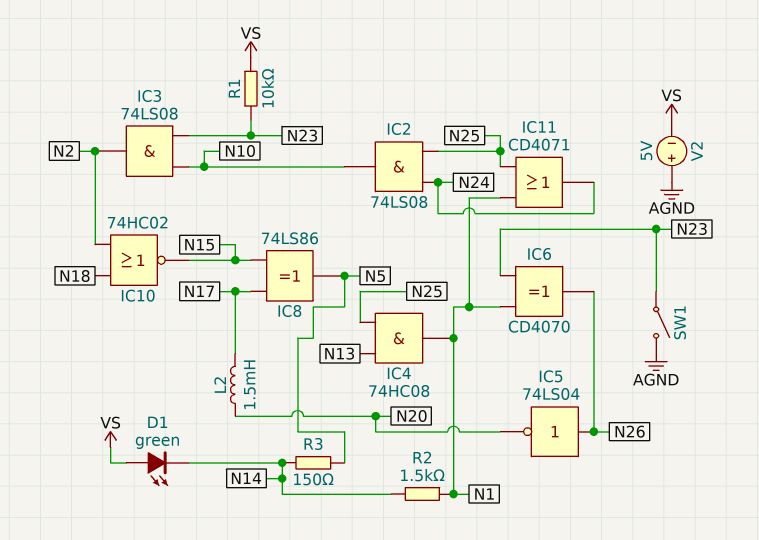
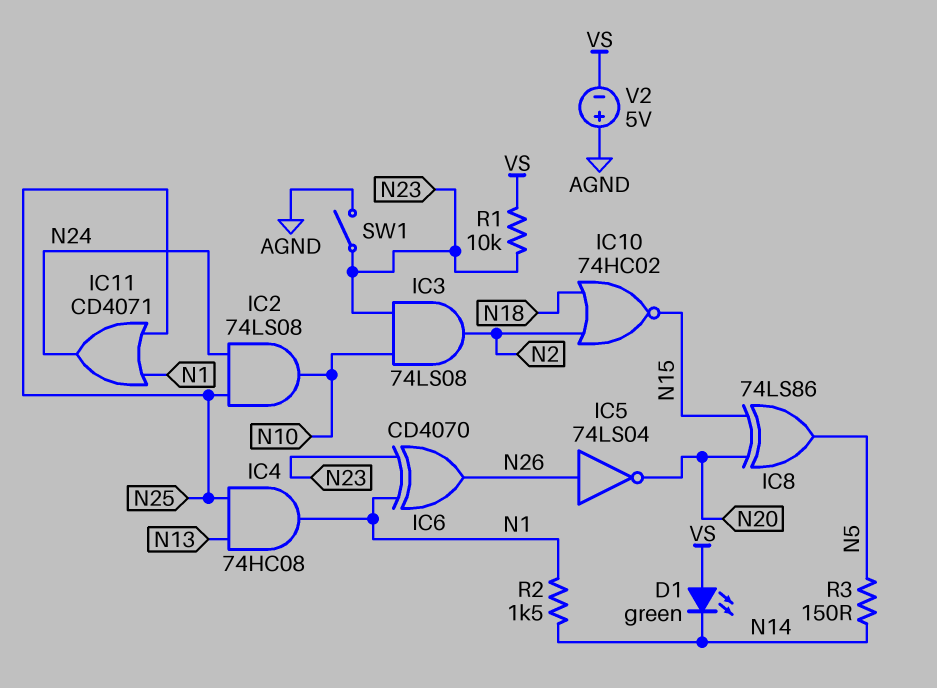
IC8: XOR 74LS86 (in N15, in N17, out N5) -> XOR 74LS86 (in N15, in N20, out N5)
L2: 1.5mH (N17, N20) -> none

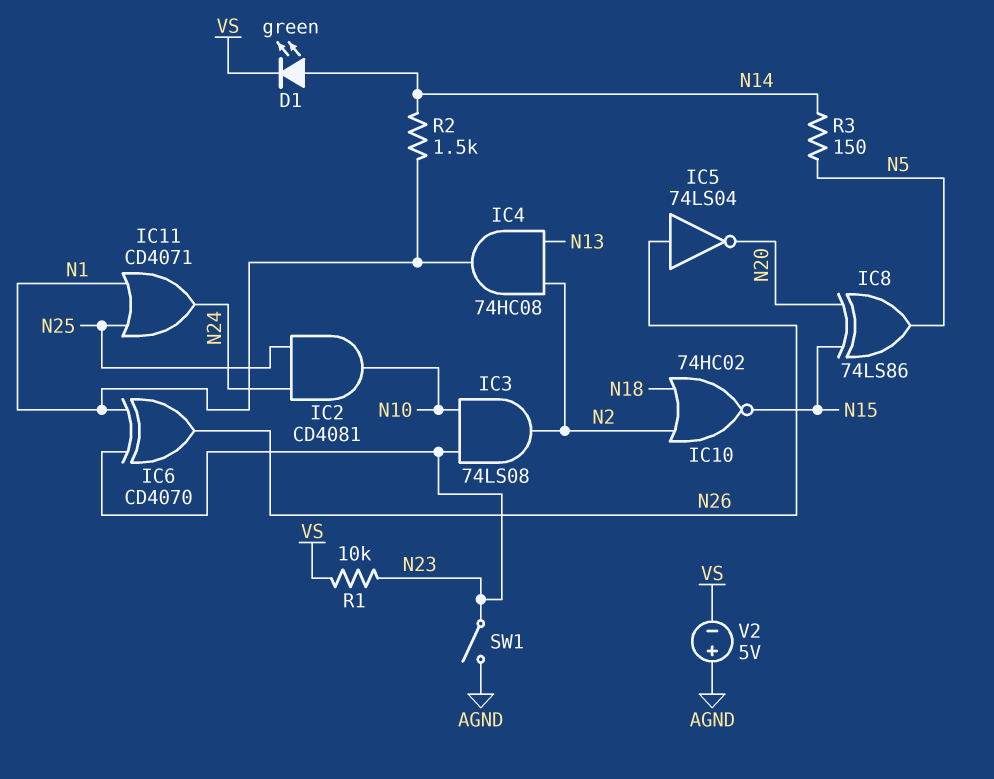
D1: LED green (A VS, K N14) -> LED green (A N14, K VS)
IC2: AND 74LS08 (in N24, in N25, out N10) -> AND CD4081 (in N24, in N25, out N10)
IC4: AND 74HC08 (in N13, in N25, out N1) -> AND 74HC08 (in N2, in N13, out N1)

